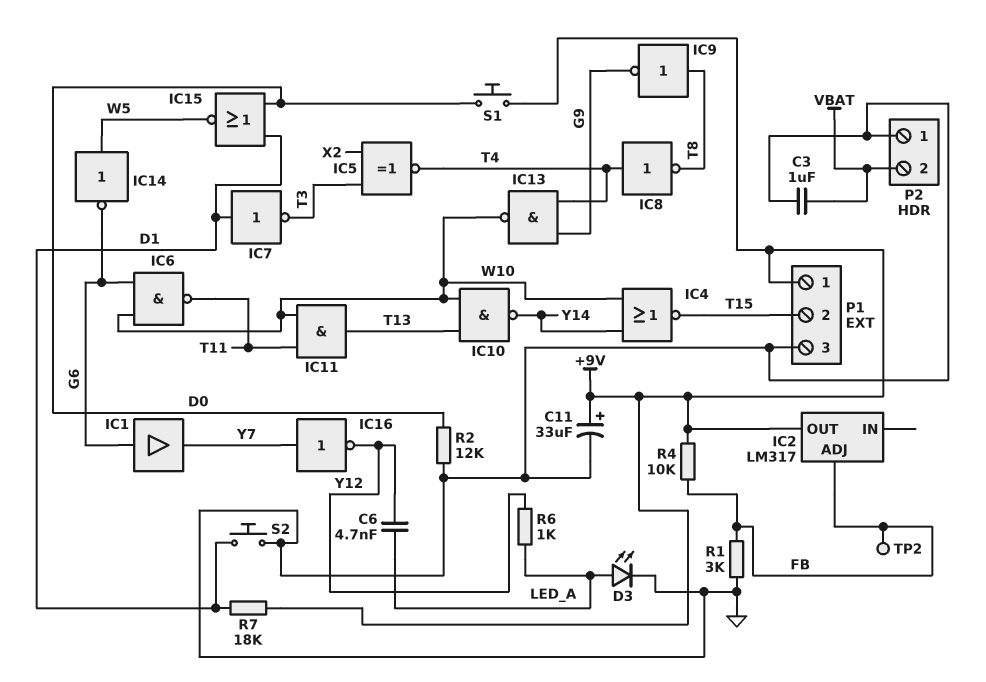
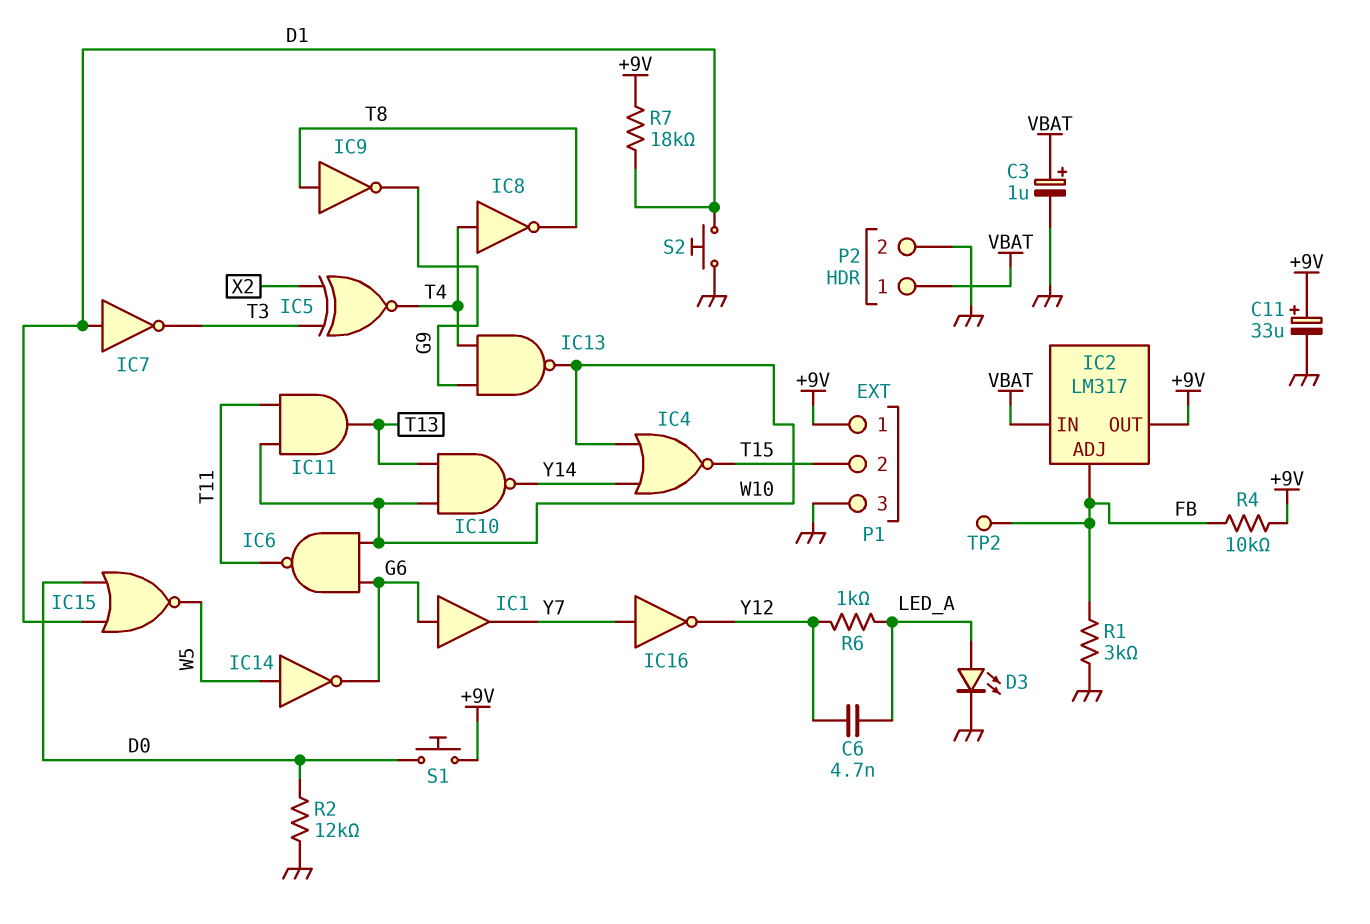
C3: 1uF (GND, VBAT) -> 1uF (plus VBAT, minus GND)
IC2 pin IN: none -> VBAT
P2 pin 1: GND -> VBAT
P2 pin 2: VBAT -> GND

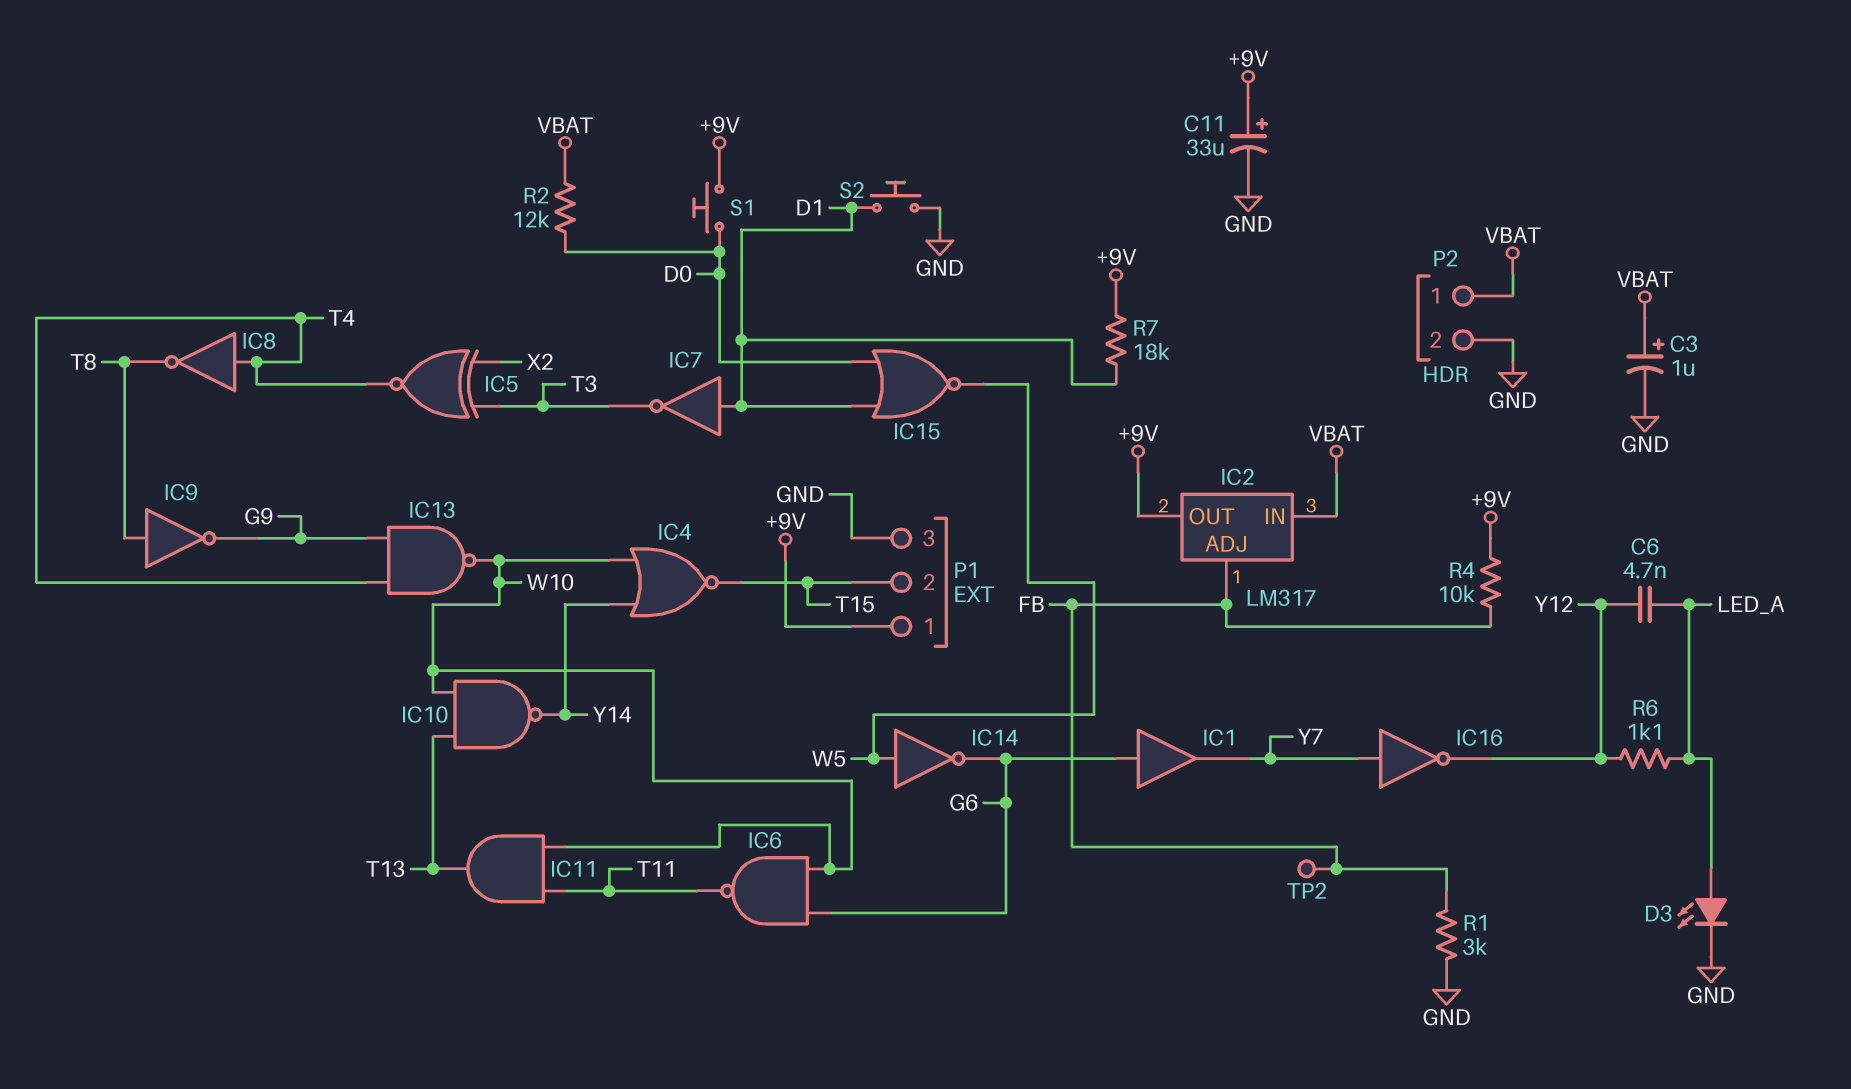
R2: 12k (D0, GND) -> 12k (D0, VBAT)
R6: 1k (LED_A, Y12) -> 1.1k (LED_A, Y12)

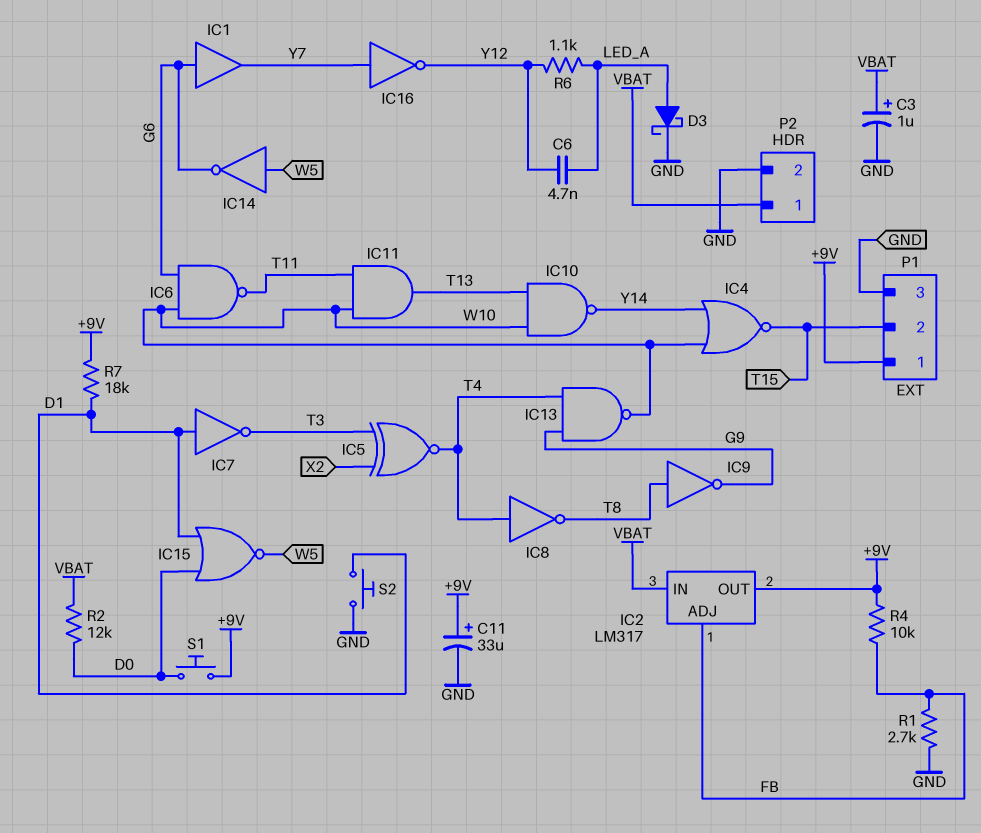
D3: LED (A LED_A, K GND) -> schottky (A LED_A, K GND)
R1: 3k (FB, GND) -> 2.7k (FB, GND)
TP2: test point (FB) -> none

